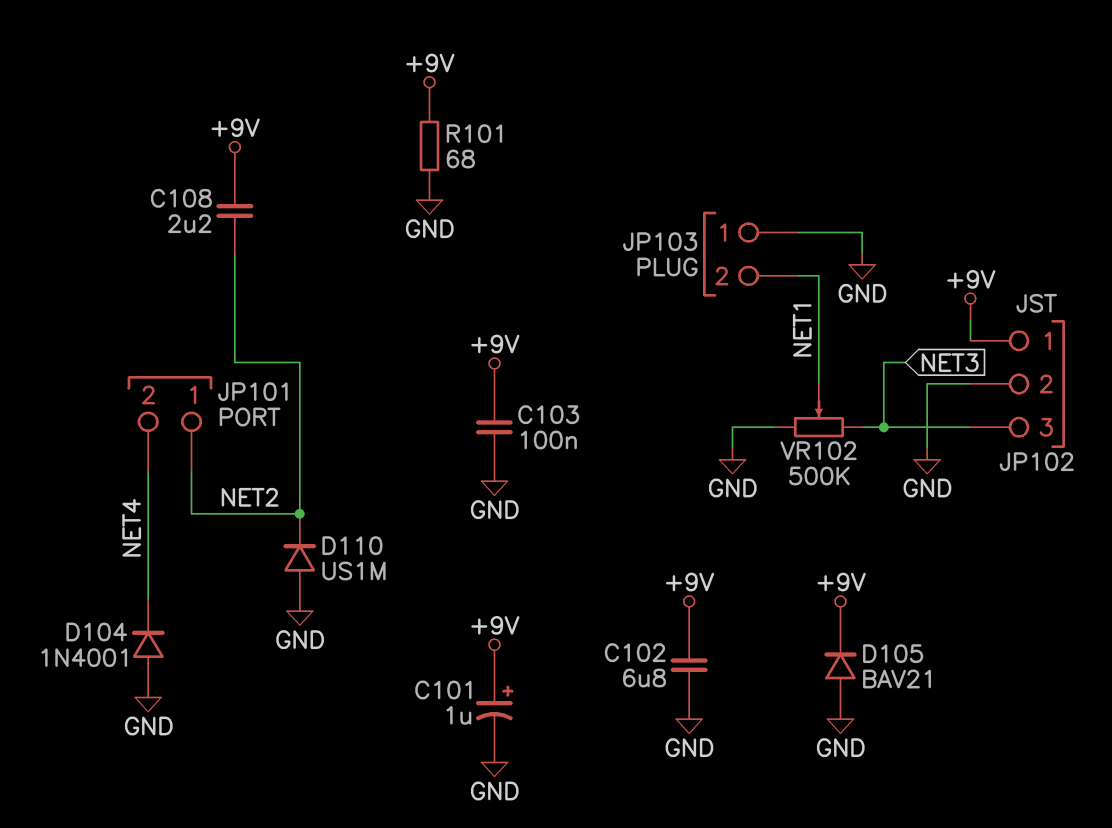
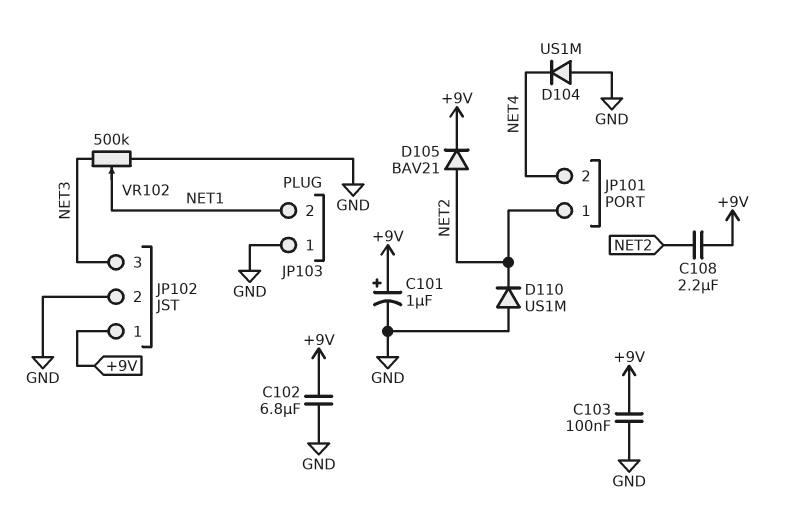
D104: diode 1N4001 (A GND, K NET4) -> diode US1M (A GND, K NET4)
D105: diode BAV21 (A GND, K +9V) -> diode BAV21 (A NET2, K +9V)
R101: 68 (+9V, GND) -> none

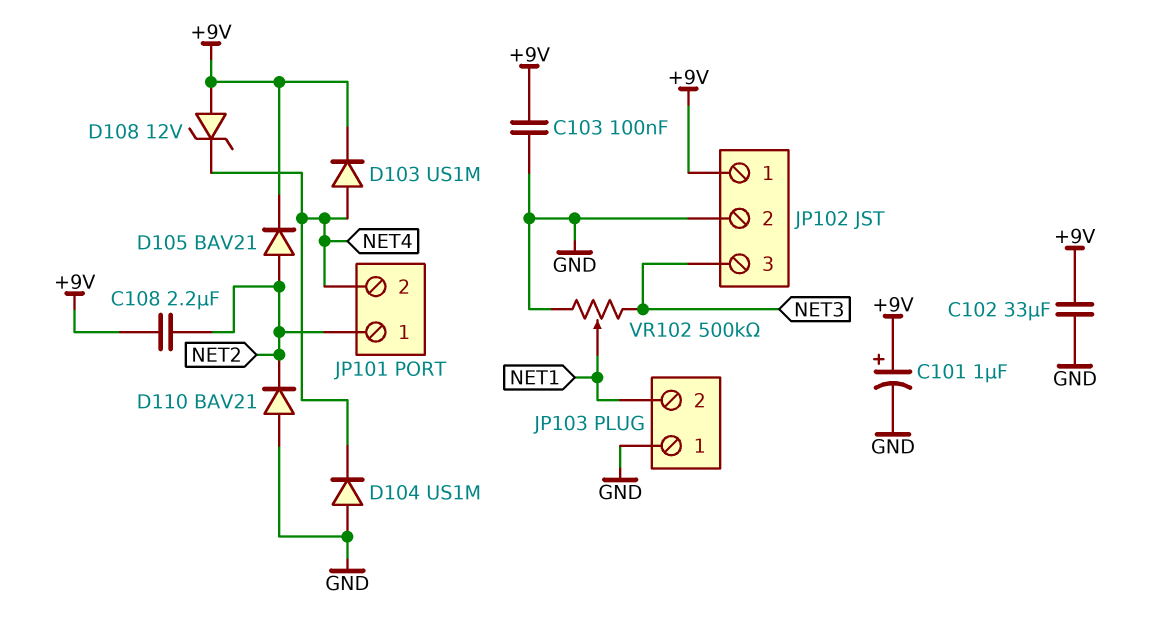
C102: 6.8uF (+9V, GND) -> 33uF (+9V, GND)
D103: none -> diode US1M (A NET4, K +9V)
D108: none -> zener 12V (A +9V, K NET4)
D110: diode US1M (A GND, K NET2) -> diode BAV21 (A GND, K NET2)

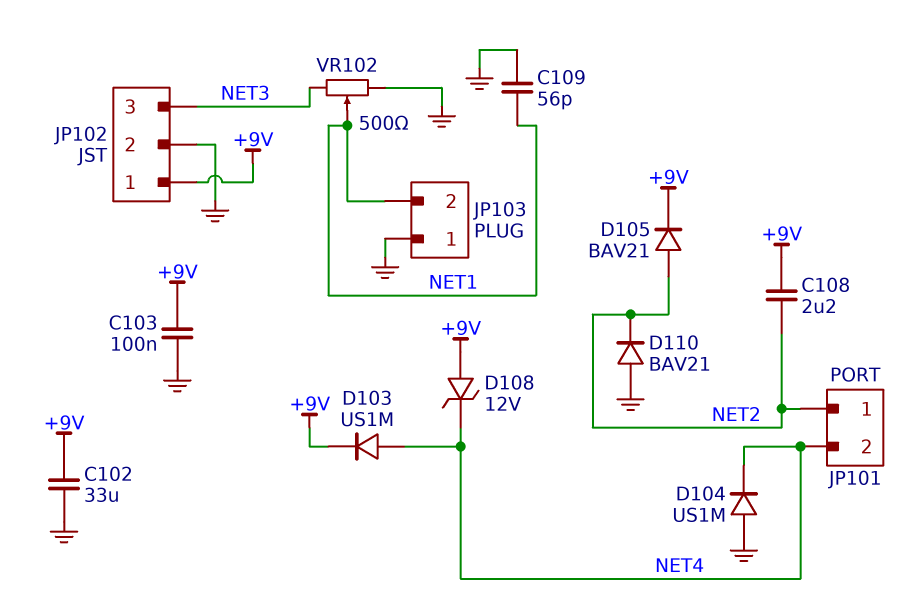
C101: 1uF (plus +9V, minus GND) -> none
C109: none -> 56pF (GND, NET1)
VR102: 500k (GND, NET3, wiper NET1) -> 500 (GND, NET3, wiper NET1)

